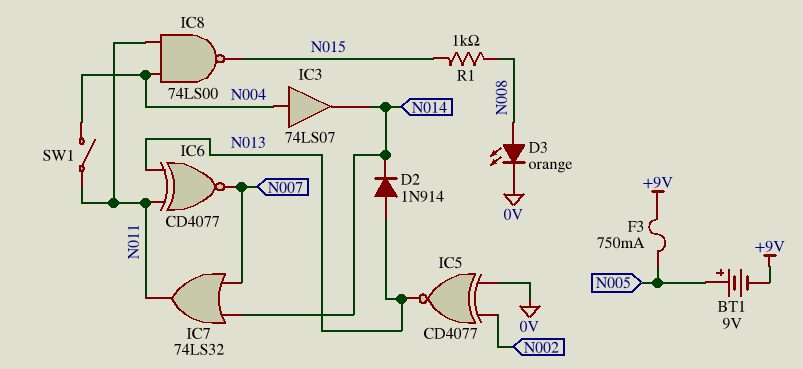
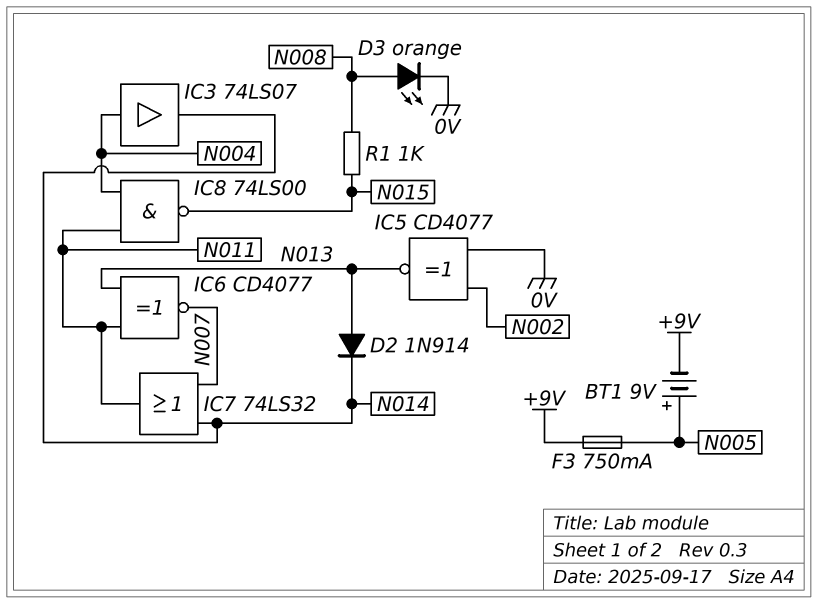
SW1: switch (N004, N011) -> none

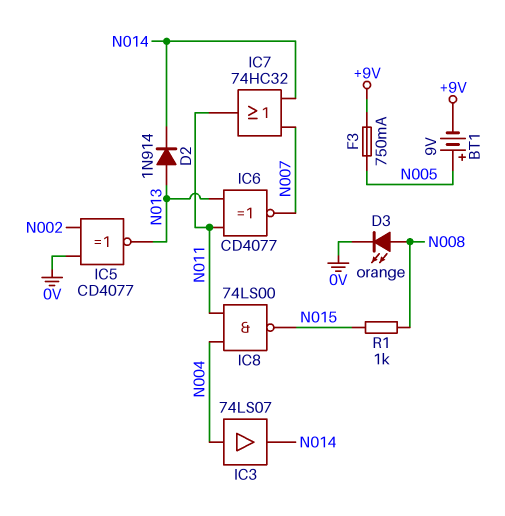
IC7: OR 74LS32 (in N007, in N014, out N011) -> OR 74HC32 (in N007, in N014, out N011)

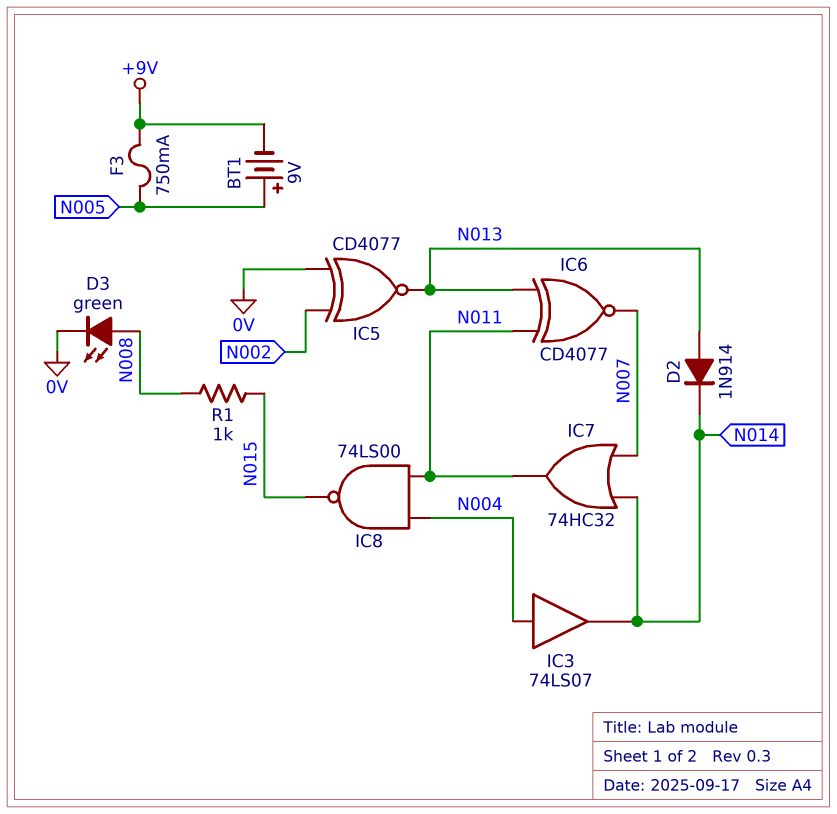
D3: LED orange (A N008, K 0V) -> LED green (A N008, K 0V)

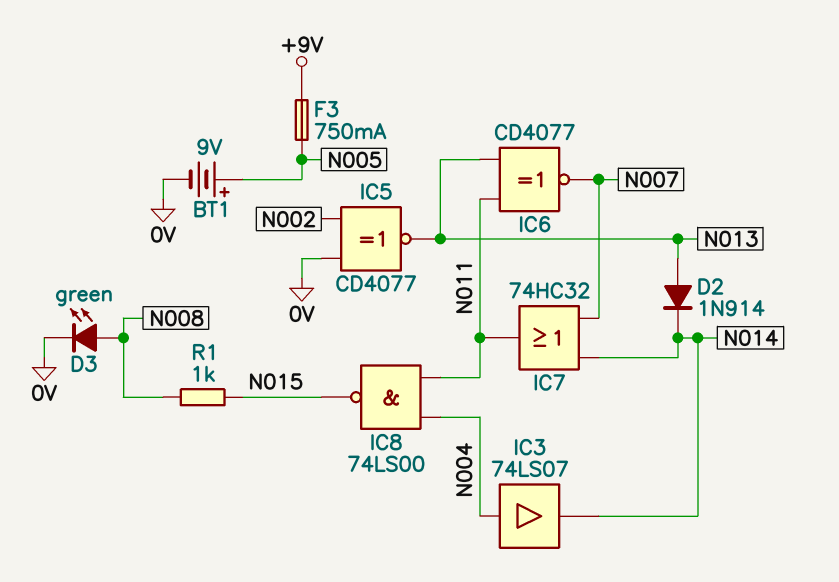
BT1: 9V (plus N005, minus +9V) -> 9V (plus N005, minus 0V)

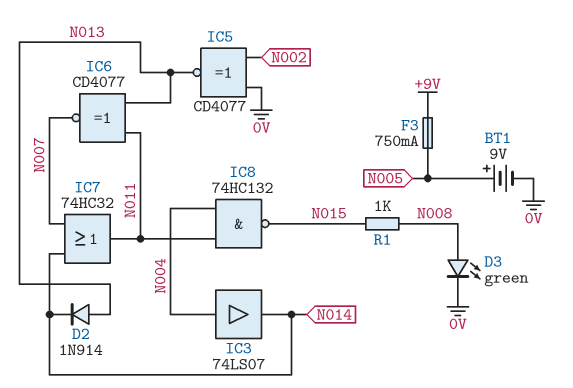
IC8: NAND 74LS00 (in N004, in N011, out N015) -> NAND 74HC132 (in N004, in N011, out N015)

